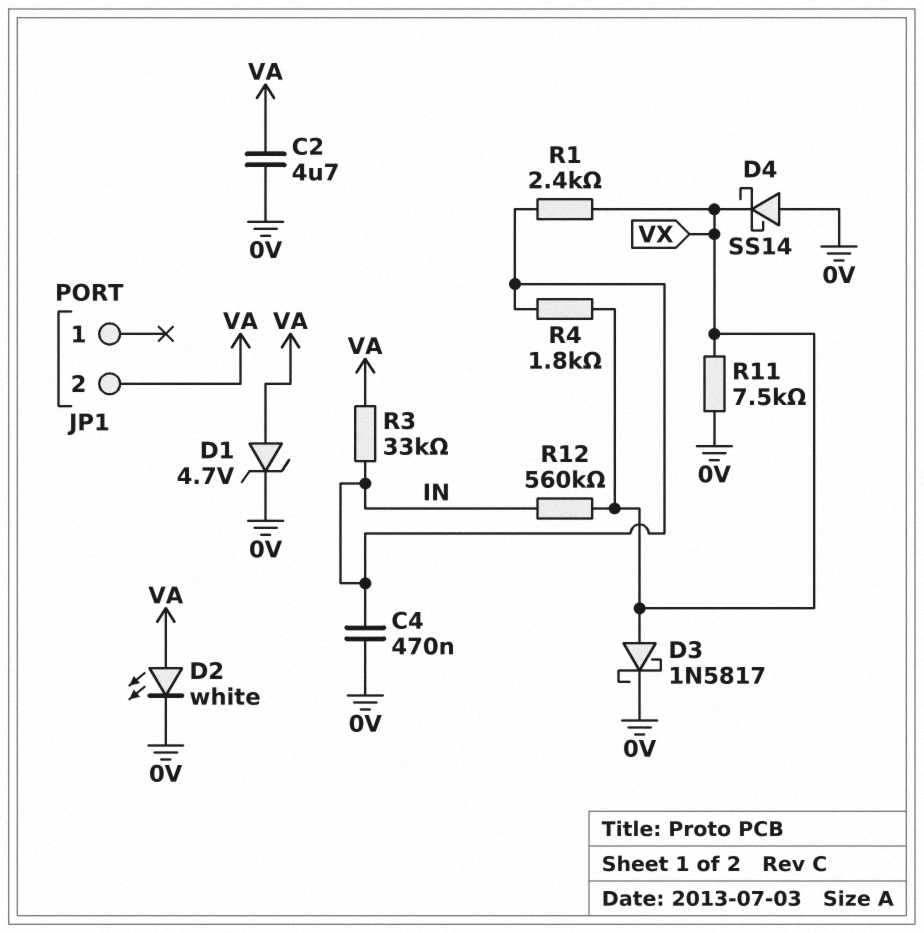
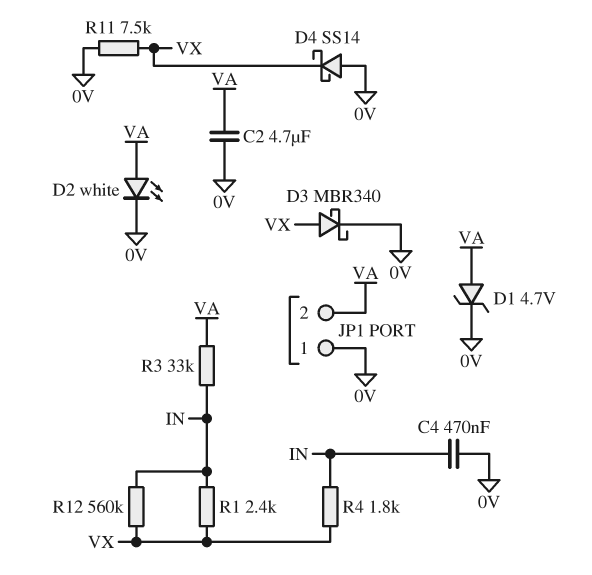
D3: schottky 1N5817 (A VX, K 0V) -> schottky MBR340 (A VX, K 0V)
JP1 pin 1: none -> 0V

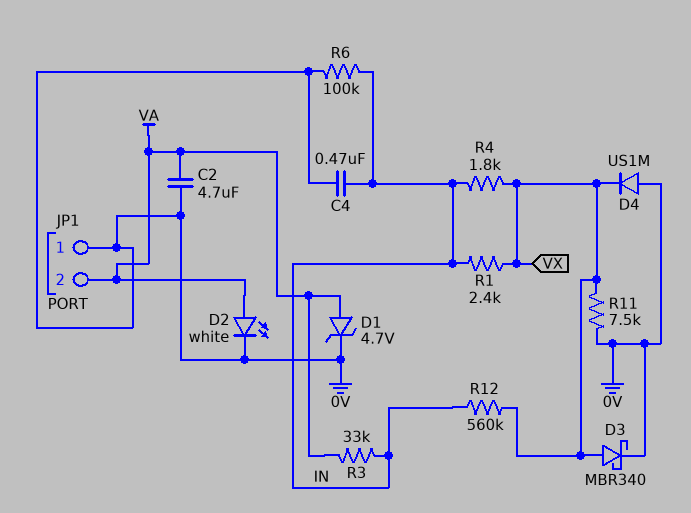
D4: schottky SS14 (A 0V, K VX) -> diode US1M (A 0V, K VX)
R6: none -> 100k (0V, IN)

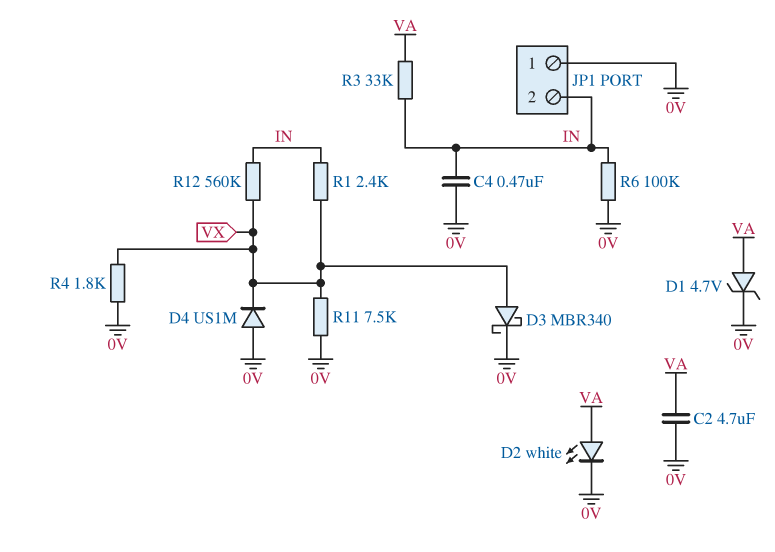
JP1 pin 2: VA -> IN
R4: 1.8k (IN, VX) -> 1.8k (0V, VX)

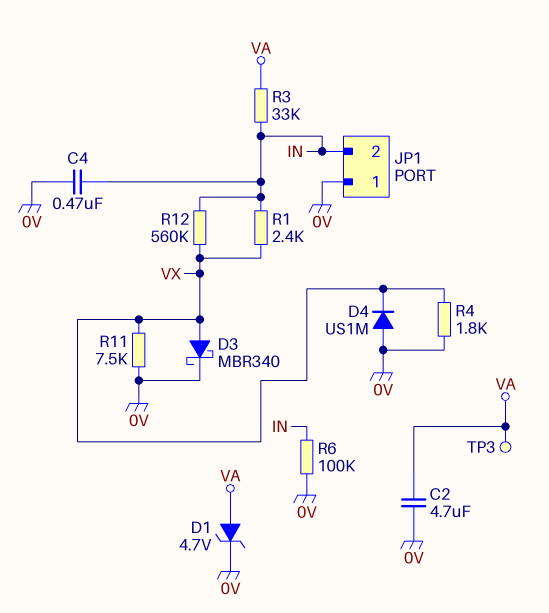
D2: LED white (A VA, K 0V) -> none
TP3: none -> test point (VA)

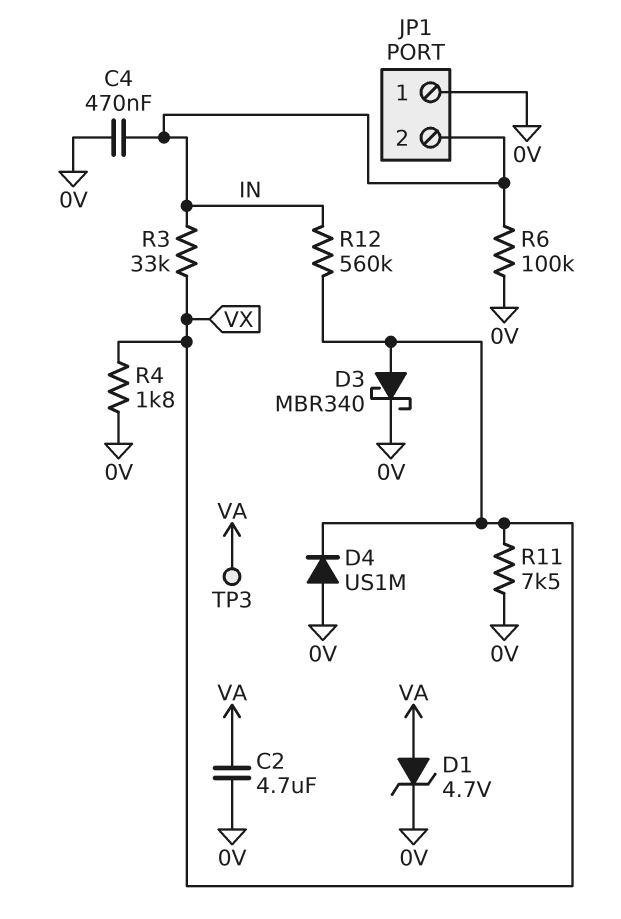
R1: 2.4k (IN, VX) -> none
R3: 33k (IN, VA) -> 33k (IN, VX)

